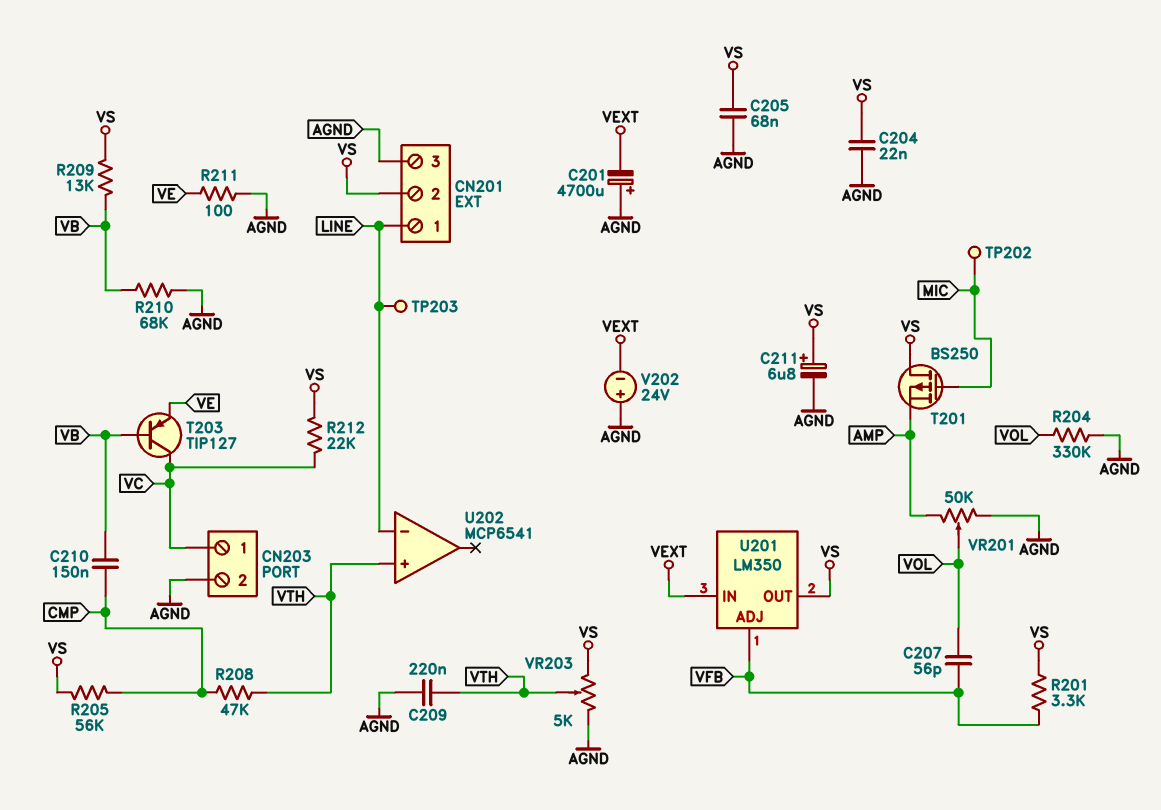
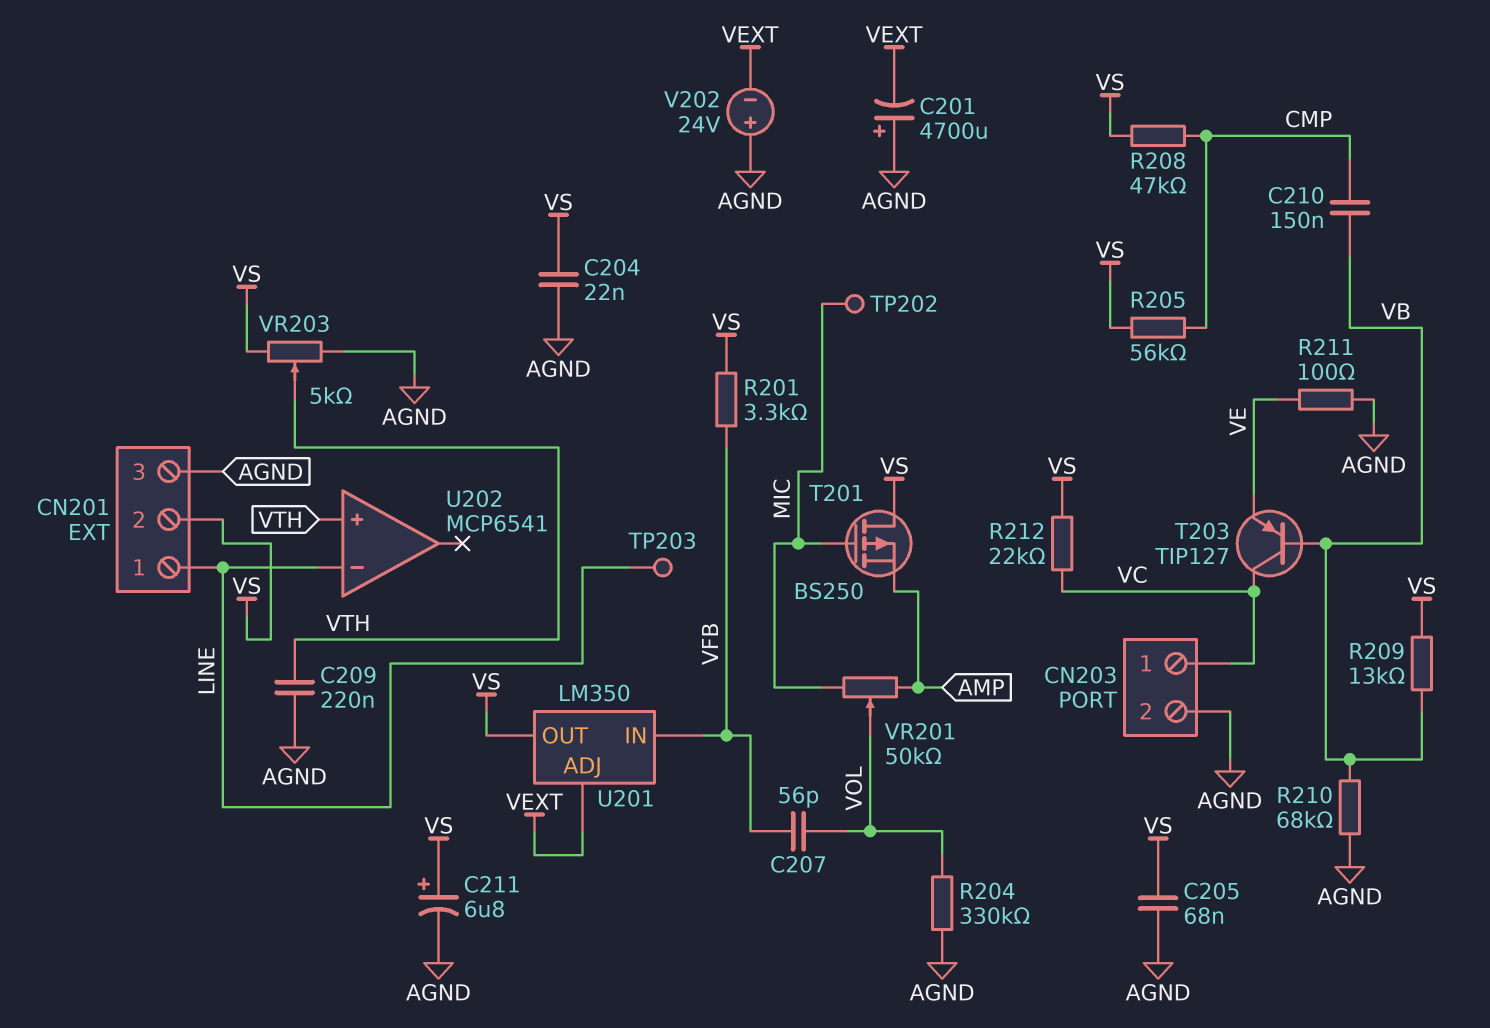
R208: 47k (CMP, VTH) -> 47k (CMP, VS)
U201 pin ADJ: VFB -> VEXT
U201 pin IN: VEXT -> VFB
VR201: 50k (AGND, AMP, wiper VOL) -> 50k (AMP, MIC, wiper VOL)

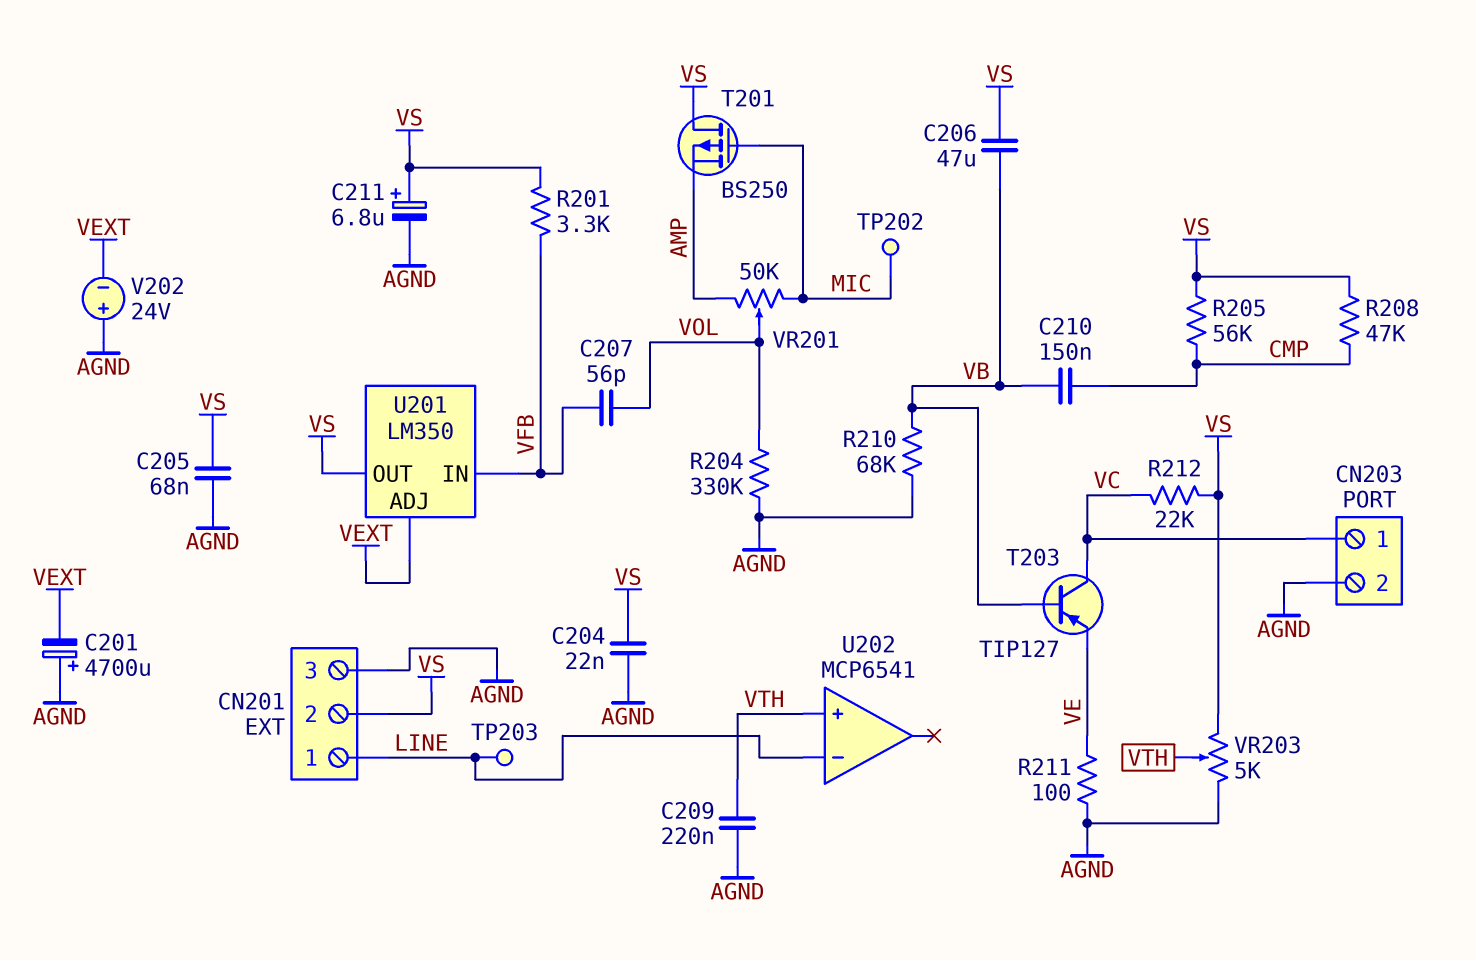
C206: none -> 47uF (VB, VS)
R209: 13k (VB, VS) -> none

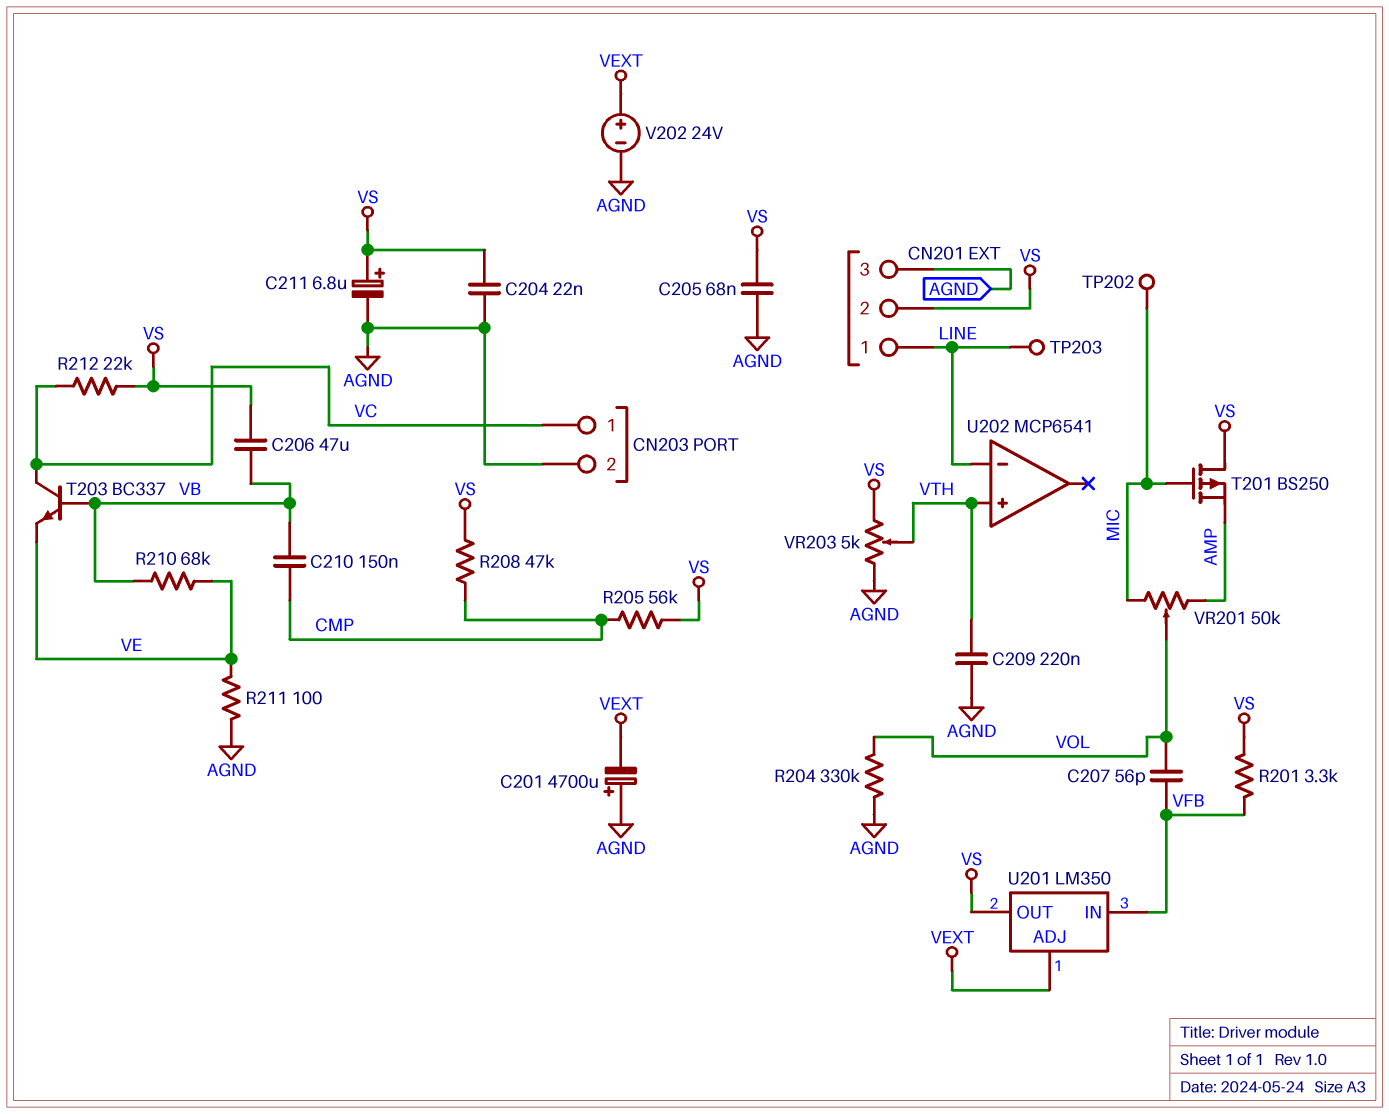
R210: 68k (AGND, VB) -> 68k (VB, VE)
T203: PNP TIP127 (B VB, C VC, E VE) -> NPN BC337 (B VB, C VC, E VE)
V202: 24V (plus AGND, minus VEXT) -> 24V (plus VEXT, minus AGND)

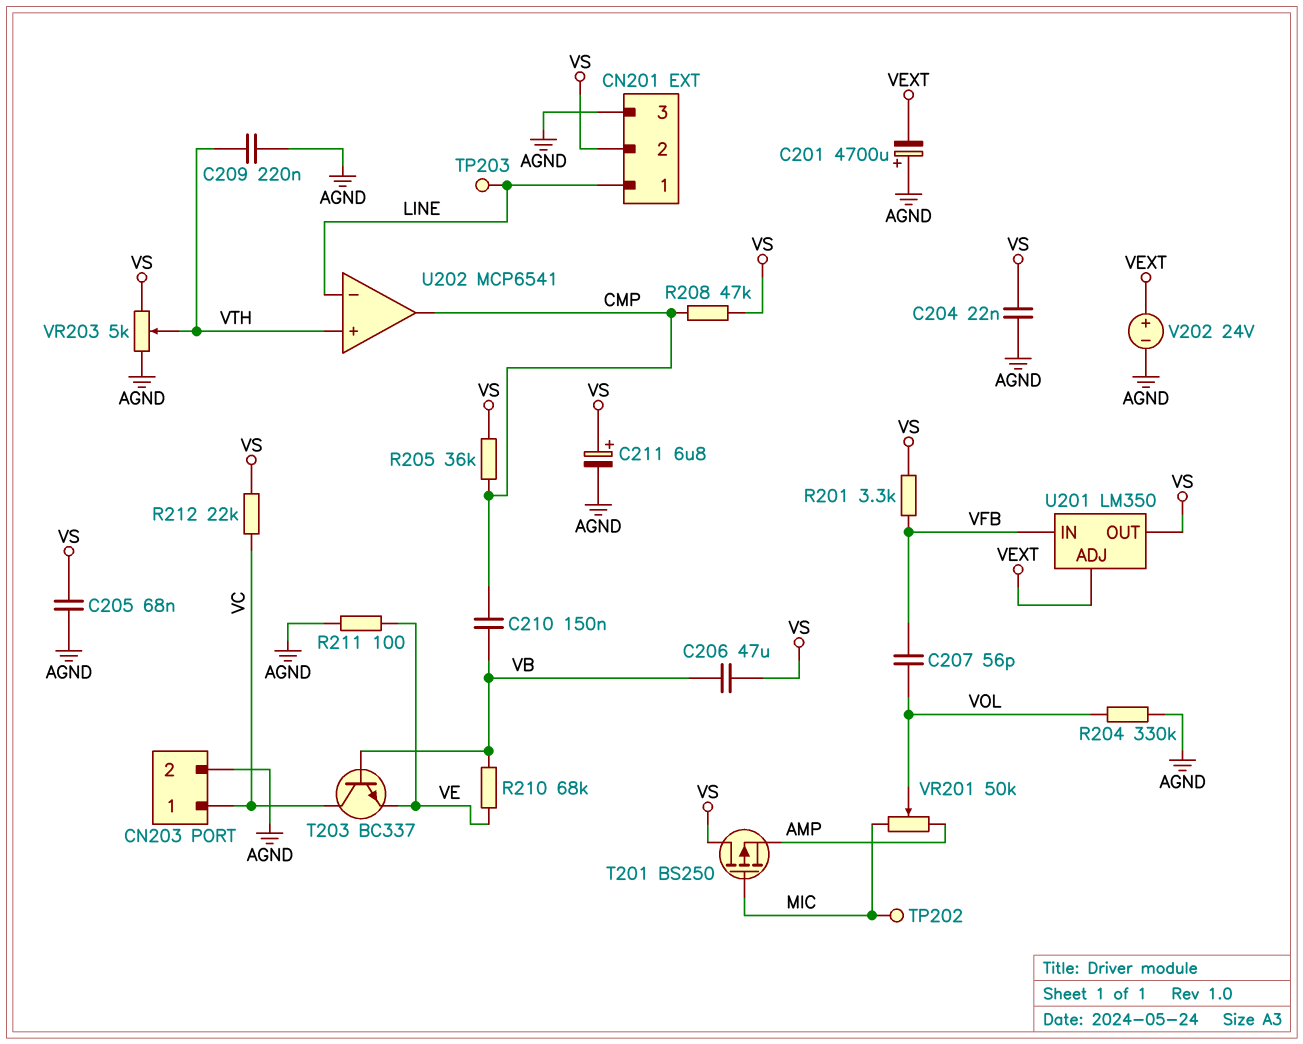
R205: 56k (CMP, VS) -> 36k (CMP, VS)
U202 pin out: none -> CMP

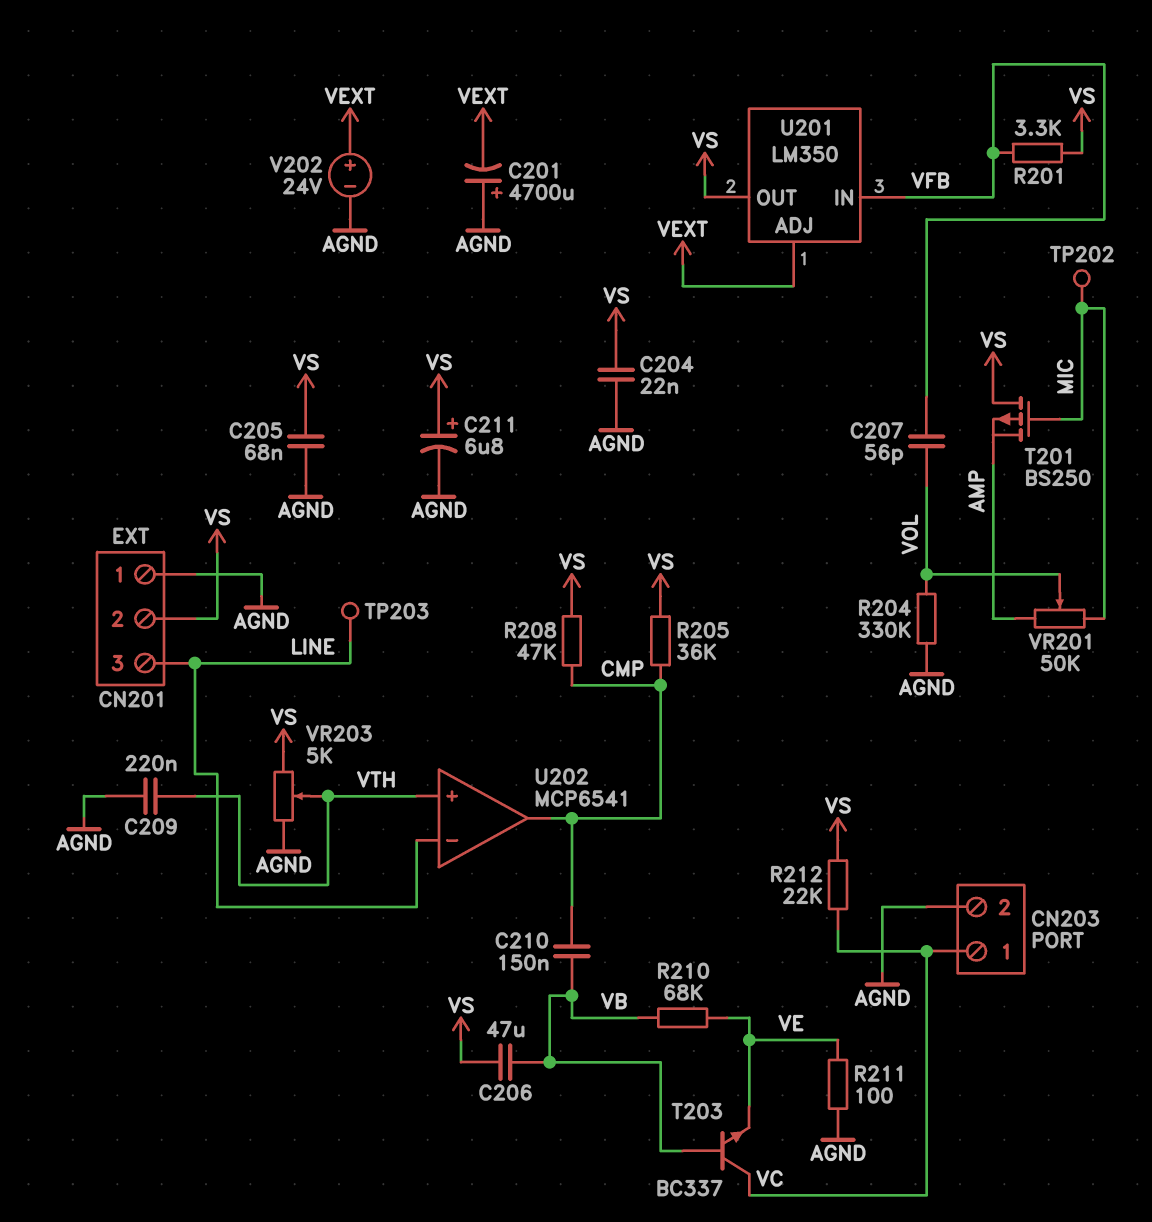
CN201 pin 1: LINE -> AGND
CN201 pin 3: AGND -> LINE

